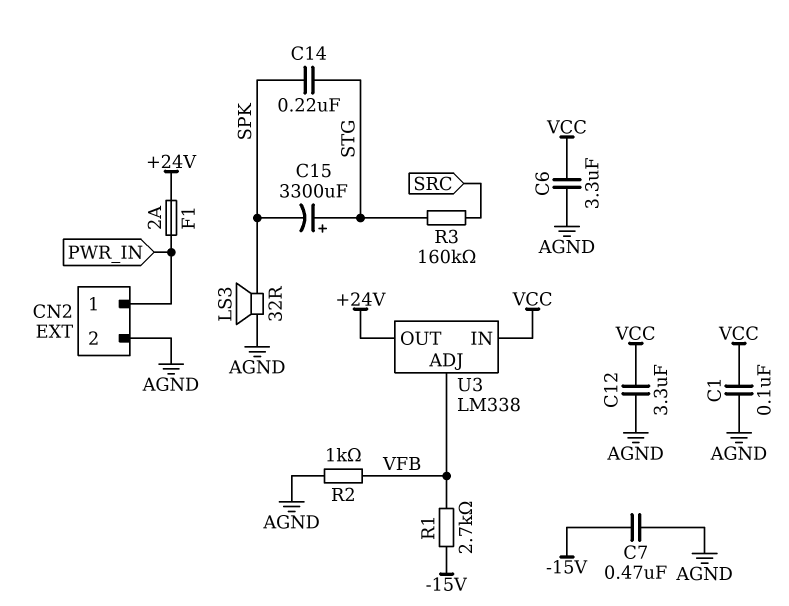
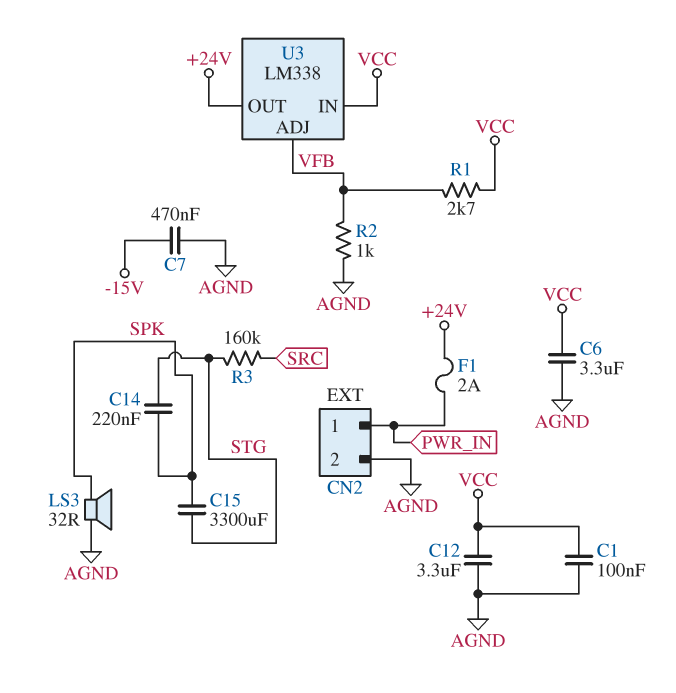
C15: 3300uF (plus STG, minus SPK) -> 3300uF (SPK, STG)
R1: 2.7k (-15V, VFB) -> 2.7k (VCC, VFB)

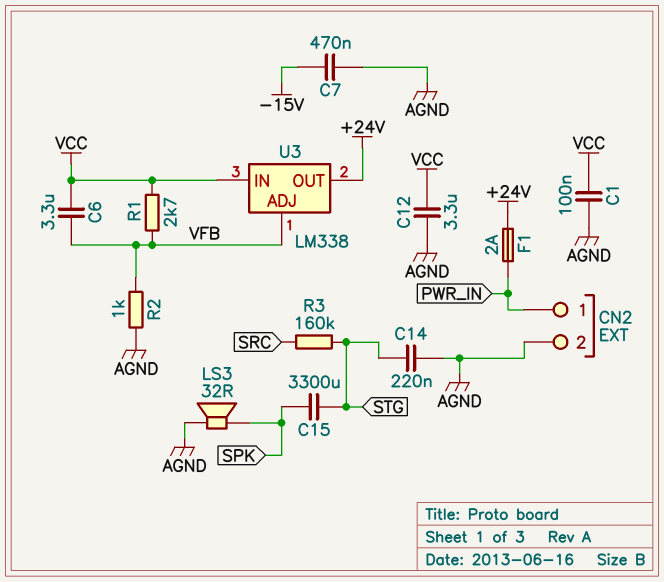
C6: 3.3uF (AGND, VCC) -> 3.3uF (VCC, VFB)
C14: 220nF (SPK, STG) -> 220nF (AGND, STG)

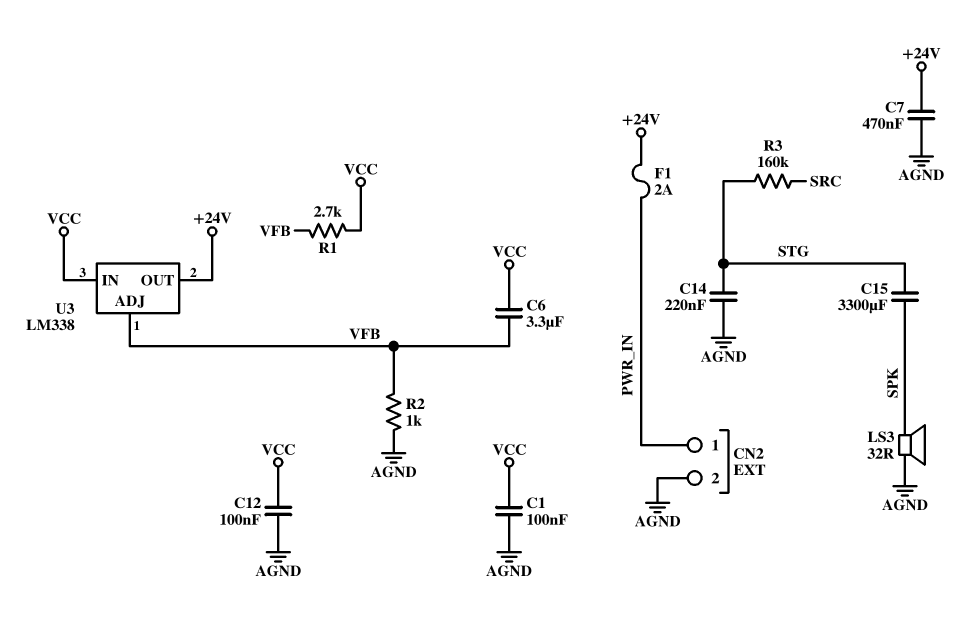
C7: 470nF (-15V, AGND) -> 470nF (+24V, AGND)
C12: 3.3uF (AGND, VCC) -> 100nF (AGND, VCC)

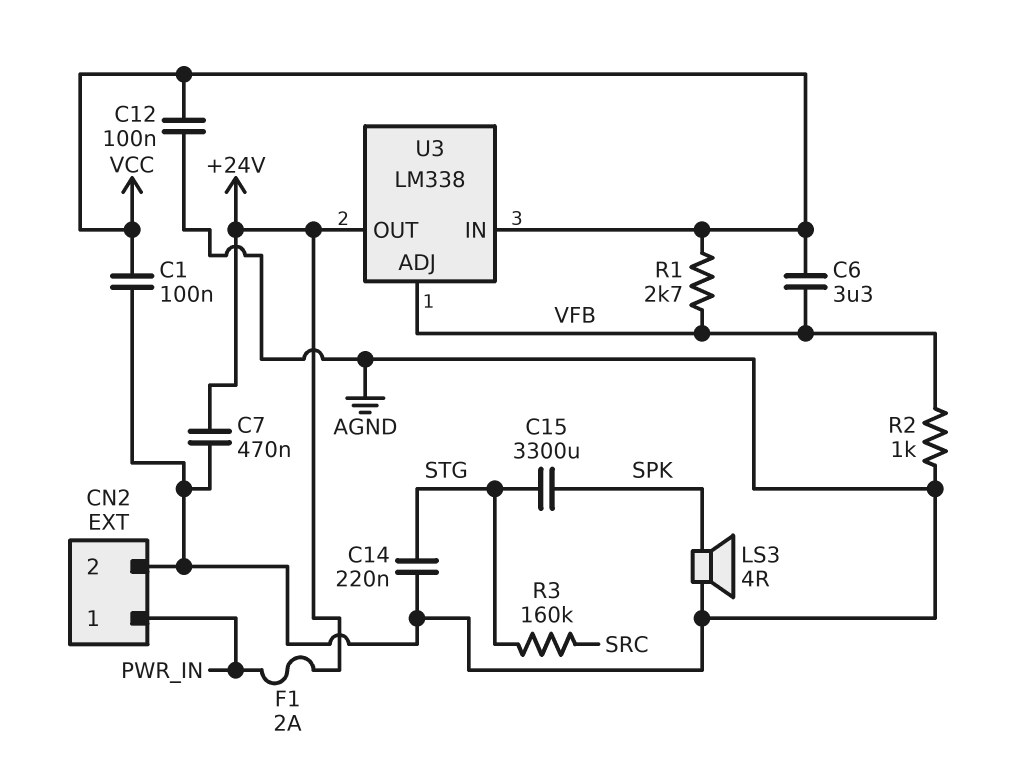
LS3: speaker 32R (AGND, SPK) -> speaker 4R (AGND, SPK)

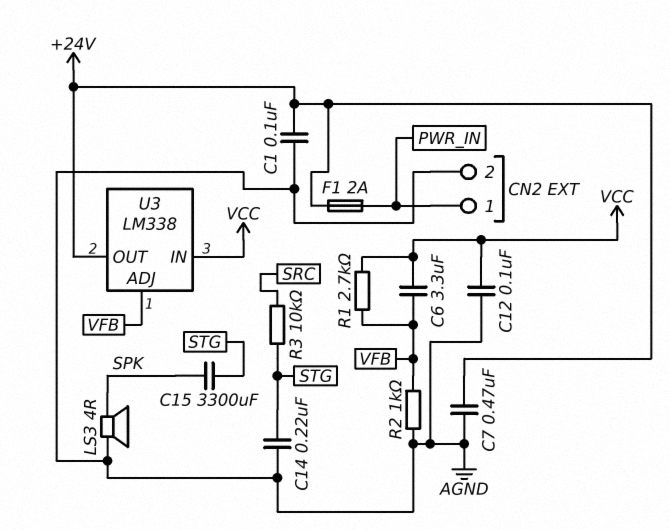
C1: 100nF (AGND, VCC) -> 100nF (+24V, AGND)
R3: 160k (SRC, STG) -> 10k (SRC, STG)

